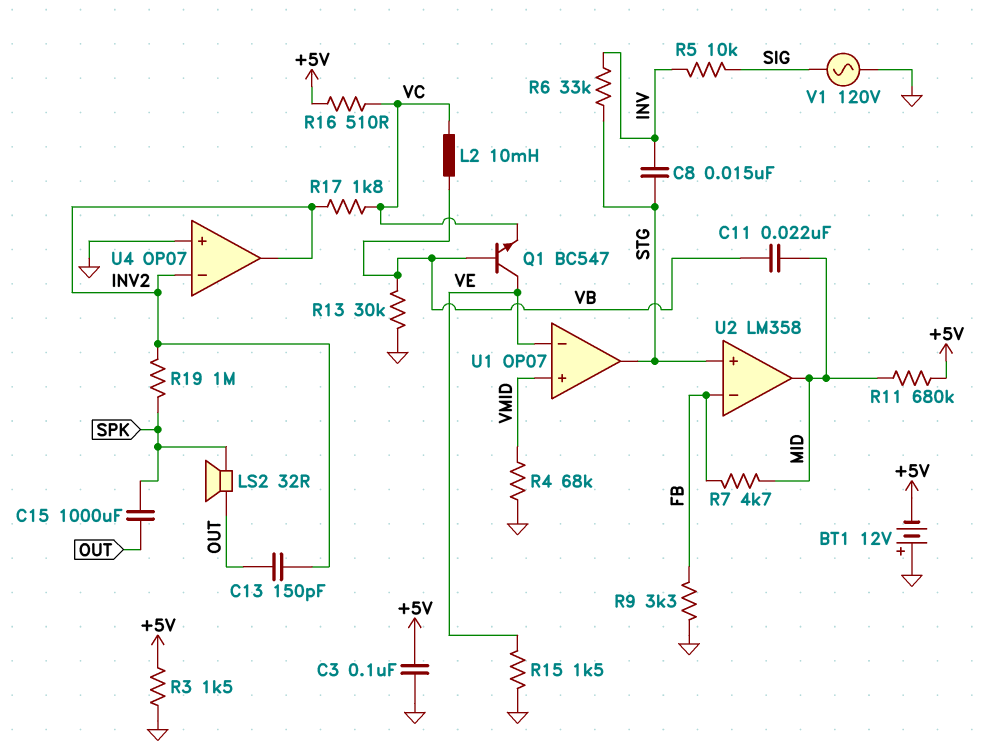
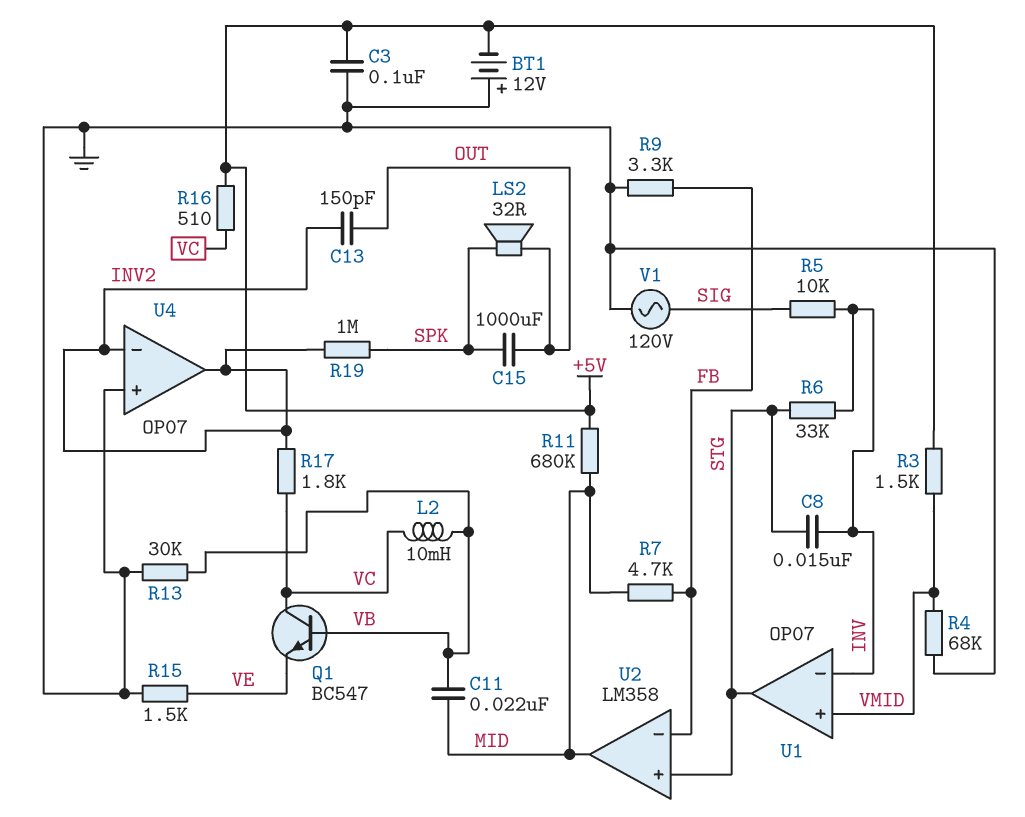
Q1: NPN BC547 (B VB, C VE, E VC) -> NPN BC547 (B VB, C VC, E VE)
R3: 1.5k (+5V, GND) -> 1.5k (+5V, VMID)
U1 pin in-: VE -> INV

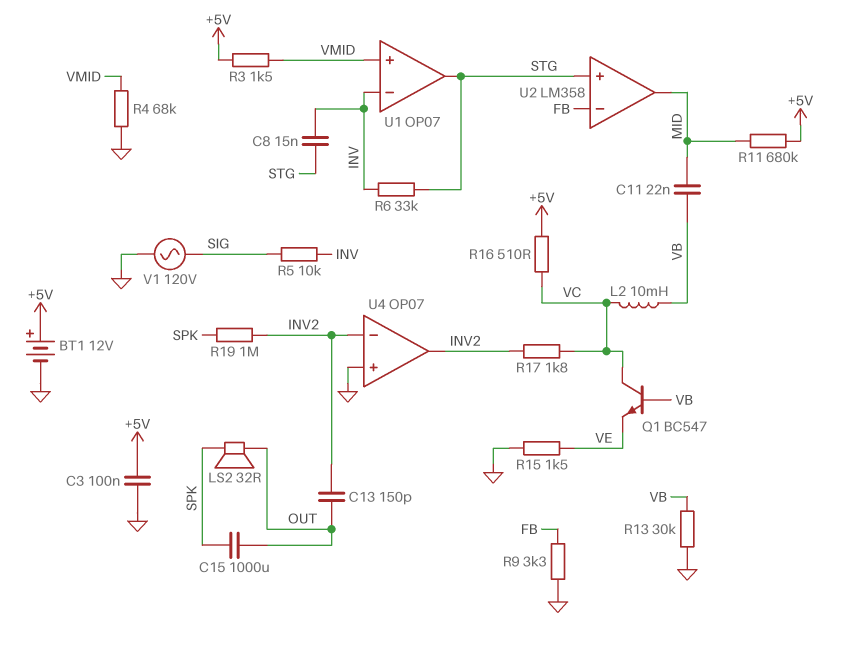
BT1: 12V (plus GND, minus +5V) -> 12V (plus +5V, minus GND)
R7: 4.7k (FB, MID) -> none

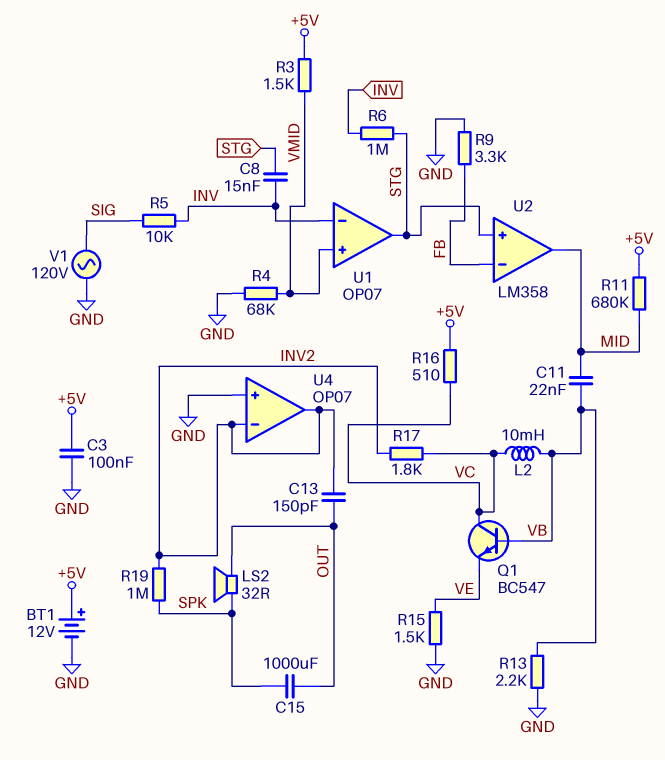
R6: 33k (INV, STG) -> 1M (INV, STG)
R13: 30k (GND, VB) -> 2.2k (GND, VB)

